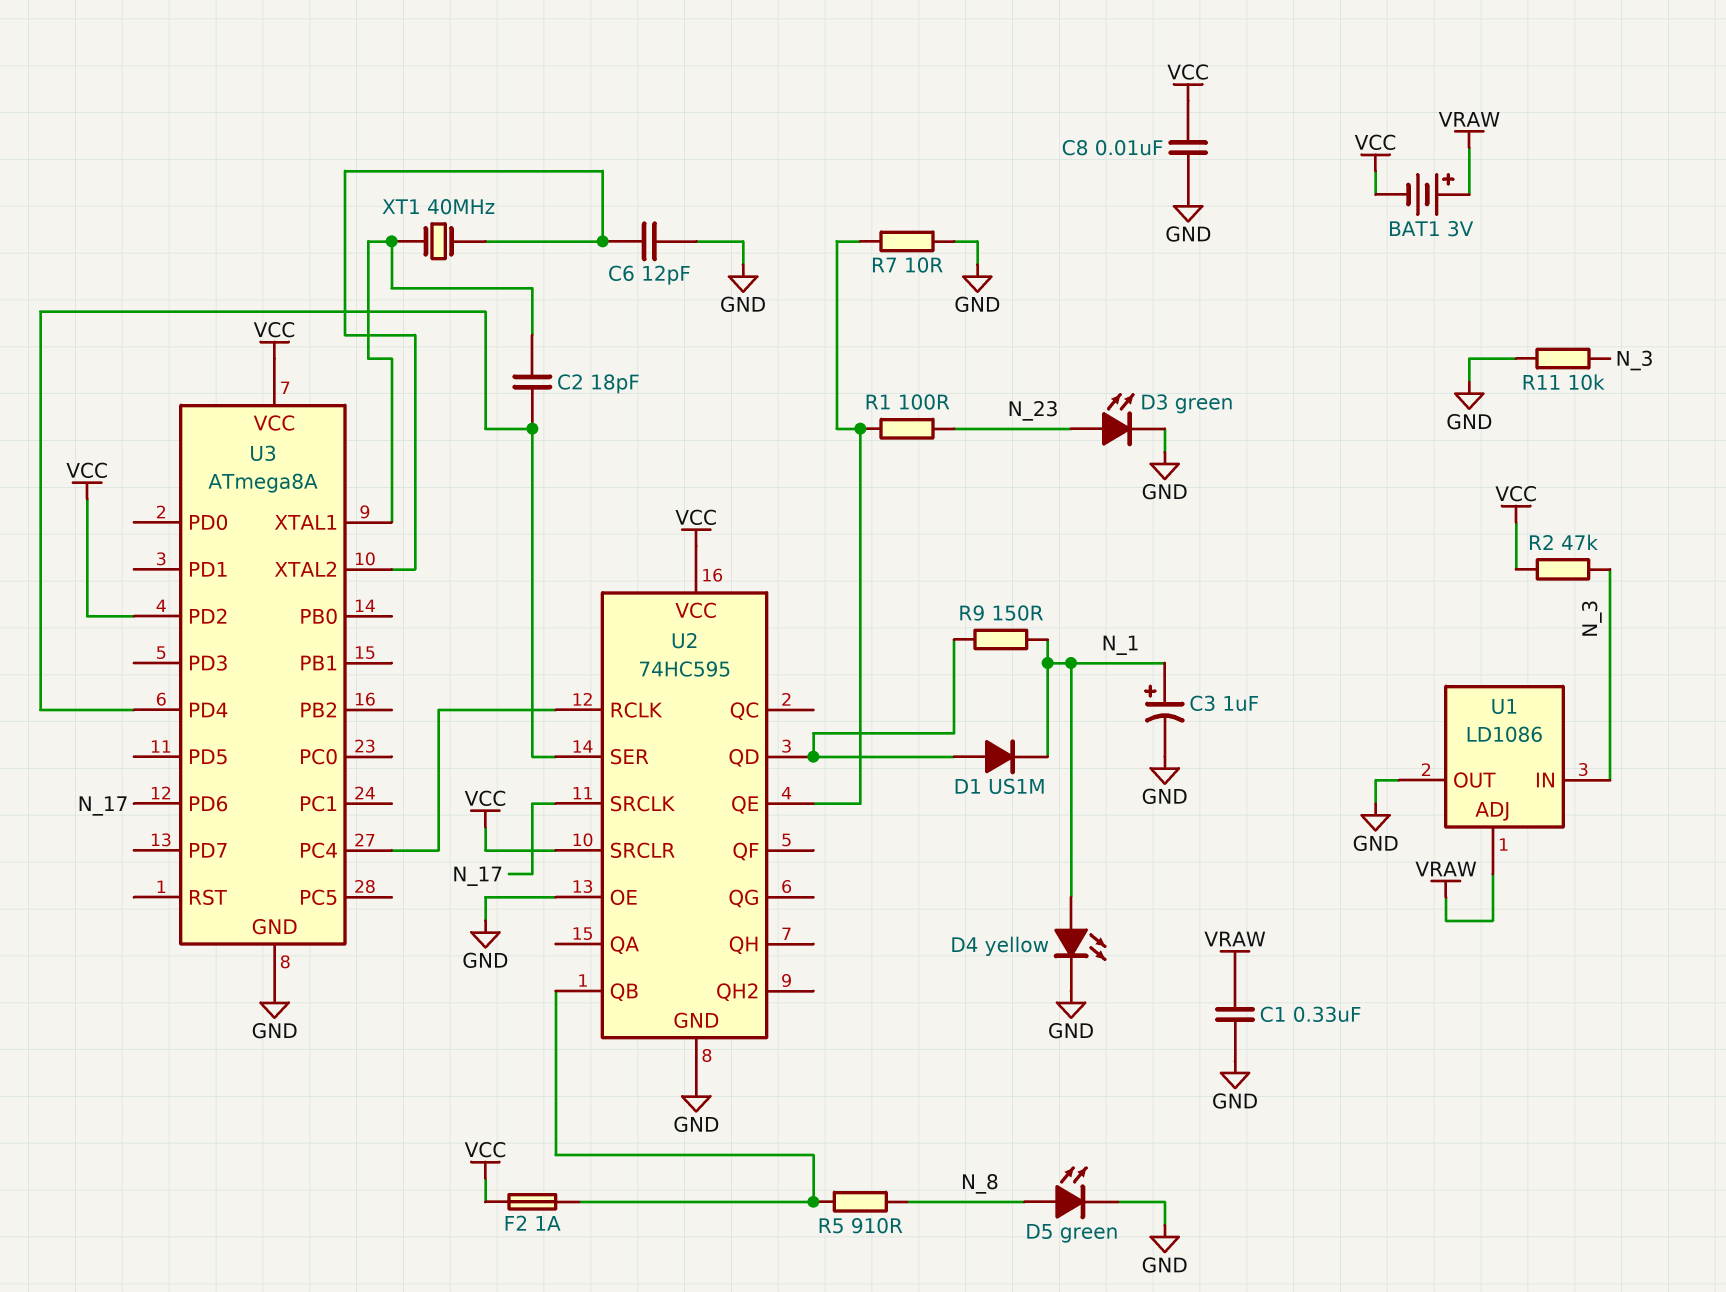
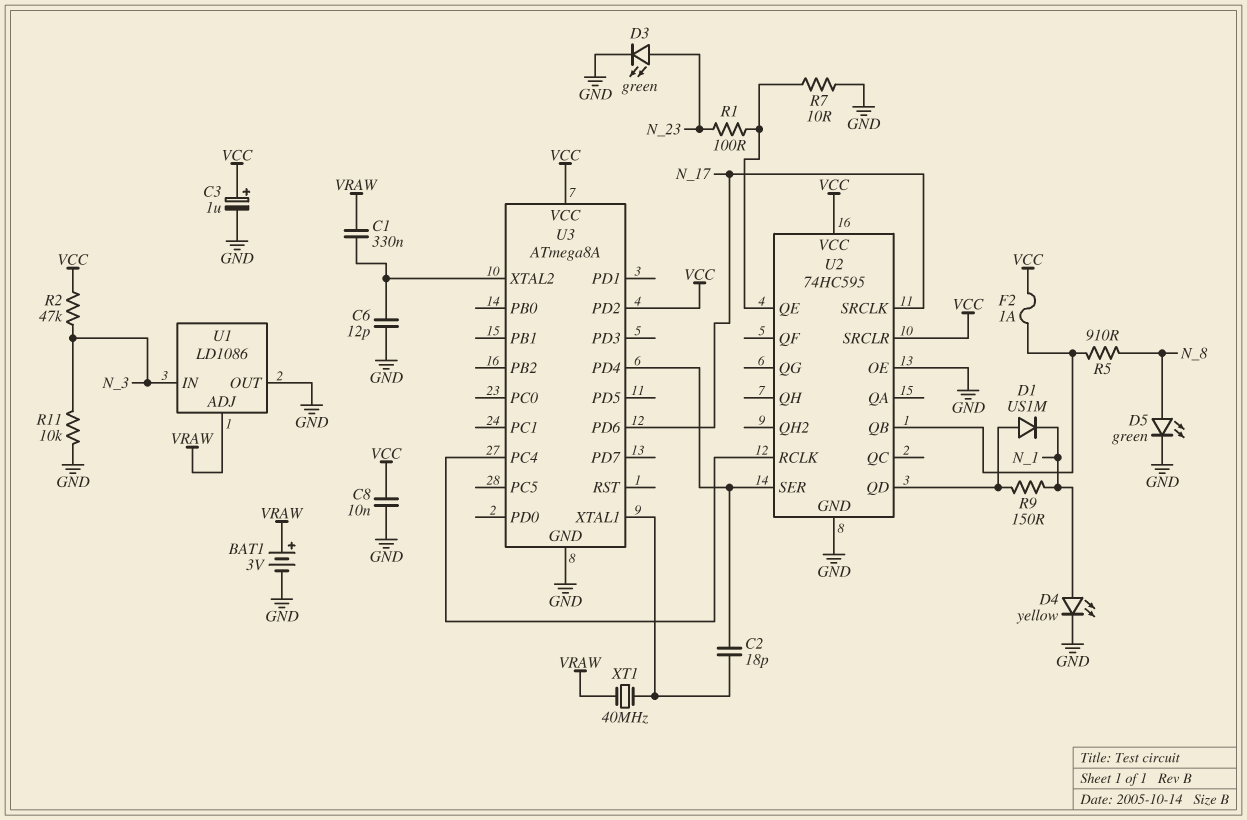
BAT1: 3V (plus VRAW, minus VCC) -> 3V (plus VRAW, minus GND)
C1: 330nF (GND, VRAW) -> 330nF (U3/XTAL2, VRAW)
C3: 1uF (plus N_1, minus GND) -> 1uF (plus VCC, minus GND)
XT1: 40MHz (U3/XTAL1, U3/XTAL2) -> 40MHz (U3/XTAL1, VRAW)

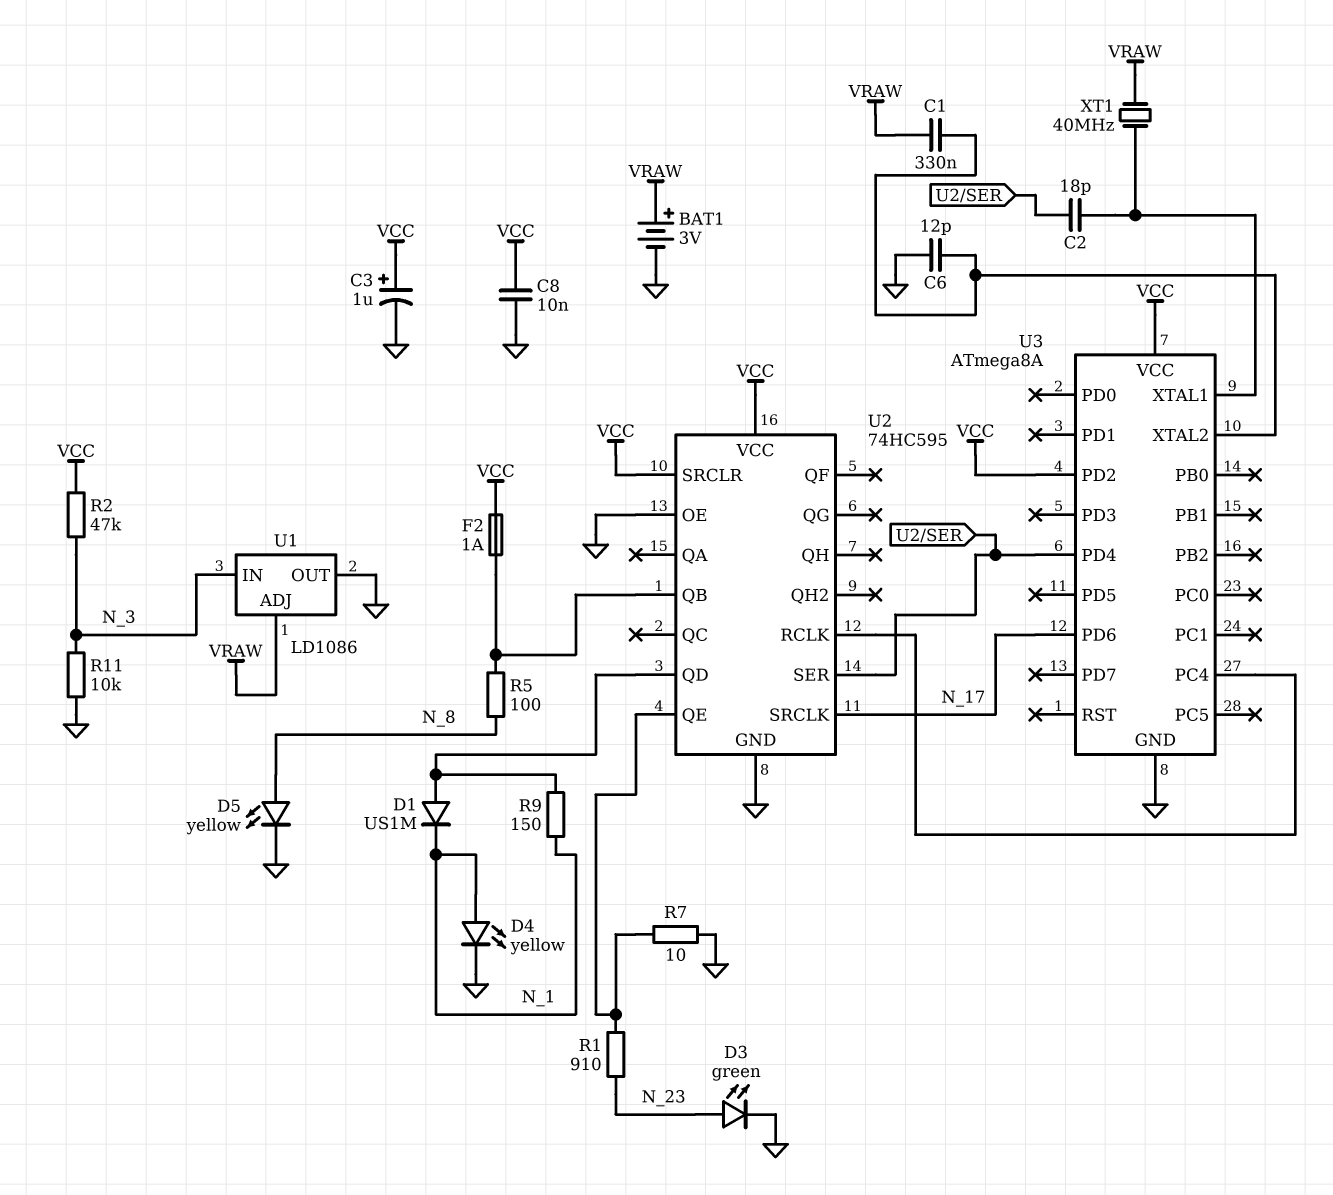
D5: LED green (A N_8, K GND) -> LED yellow (A N_8, K GND)
R1: 100 (N_23, U2/QE) -> 910 (N_23, U2/QE)
R5: 910 (N_8, U2/QB) -> 100 (N_8, U2/QB)

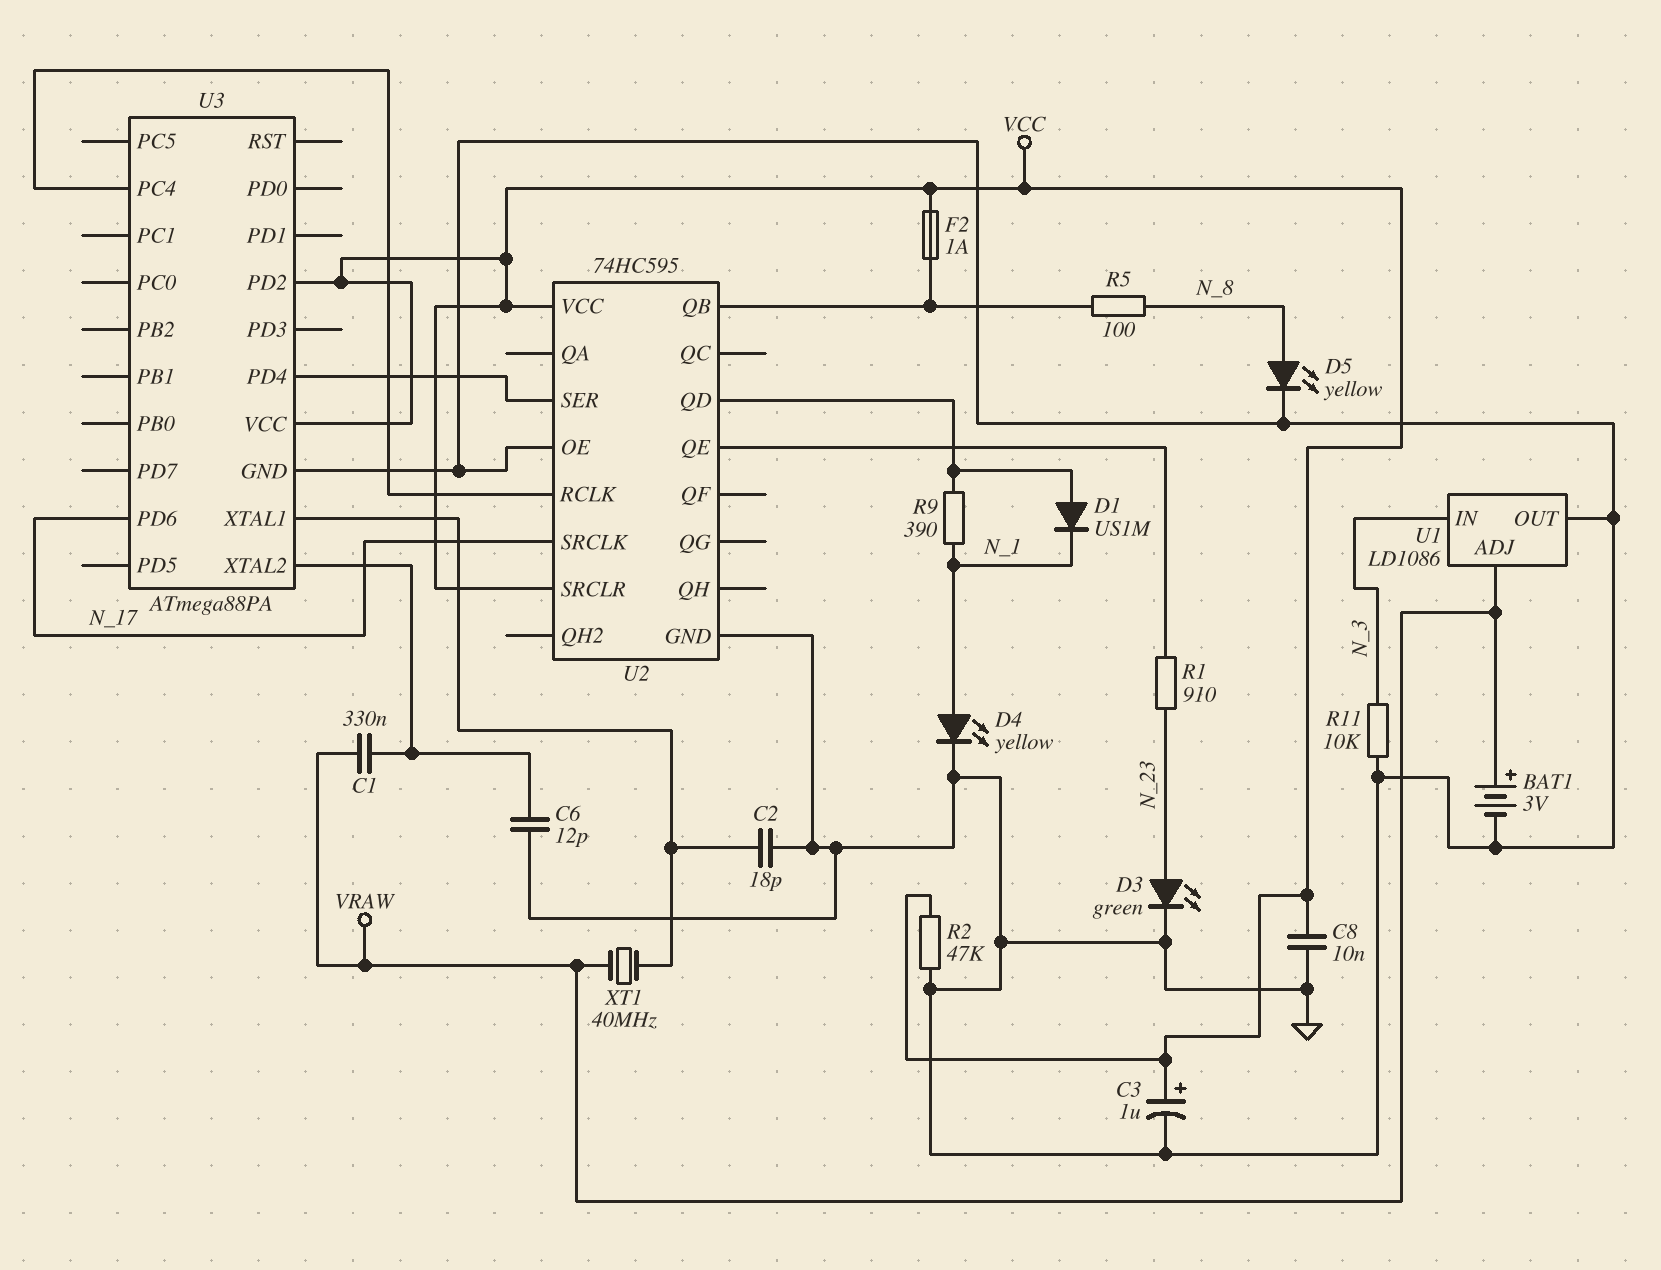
C2: 18pF (U2/SER, U3/XTAL1) -> 18pF (GND, U3/XTAL1)
R2: 47k (N_3, VCC) -> 47k (GND, VCC)
R7: 10 (GND, U2/QE) -> none
R9: 150 (N_1, U2/QD) -> 390 (N_1, U2/QD)
U3: ATmega8A -> ATmega88PA

